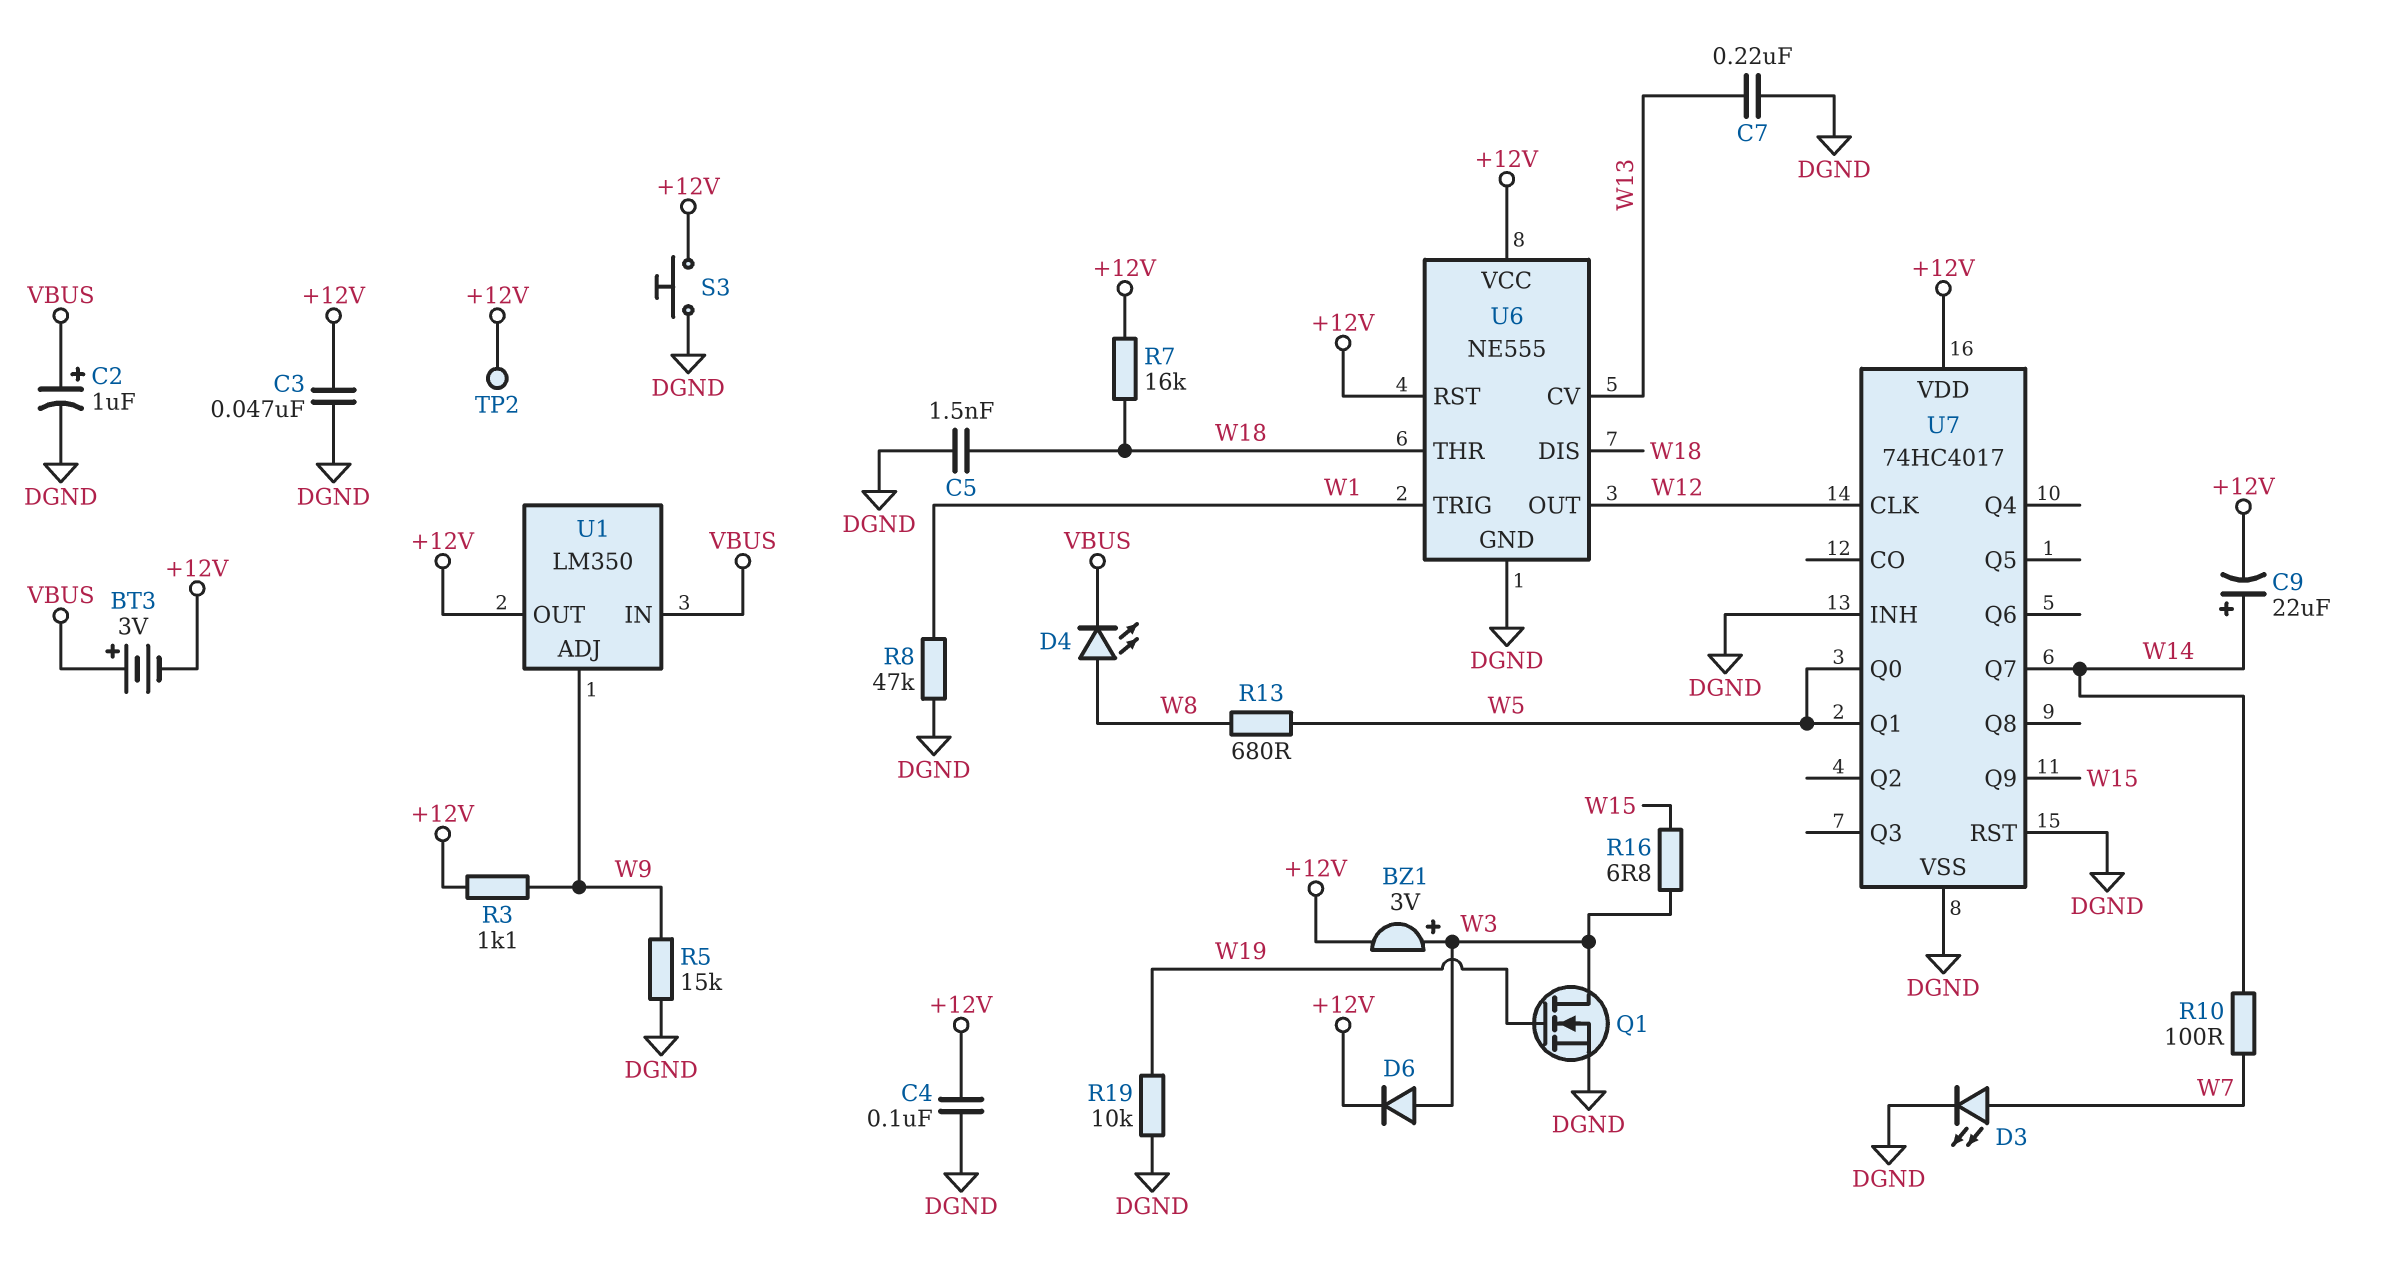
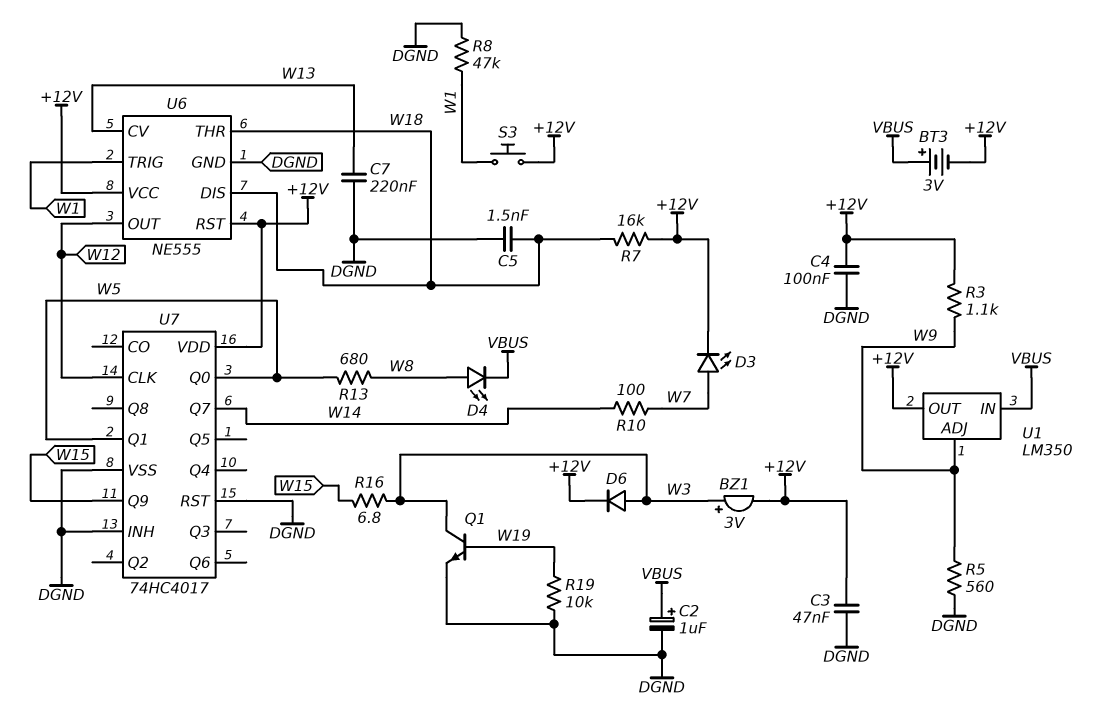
C9: 22uF (plus W14, minus +12V) -> none
D3: LED (A W7, K DGND) -> LED (A W7, K +12V)
Q1: NMOS (G W19, D W3, S DGND) -> NPN (B W19, C W3, E DGND)
R5: 15k (DGND, W9) -> 560 (DGND, W9)
S3: button (+12V, DGND) -> button (+12V, W1)
TP2: test point (+12V) -> none

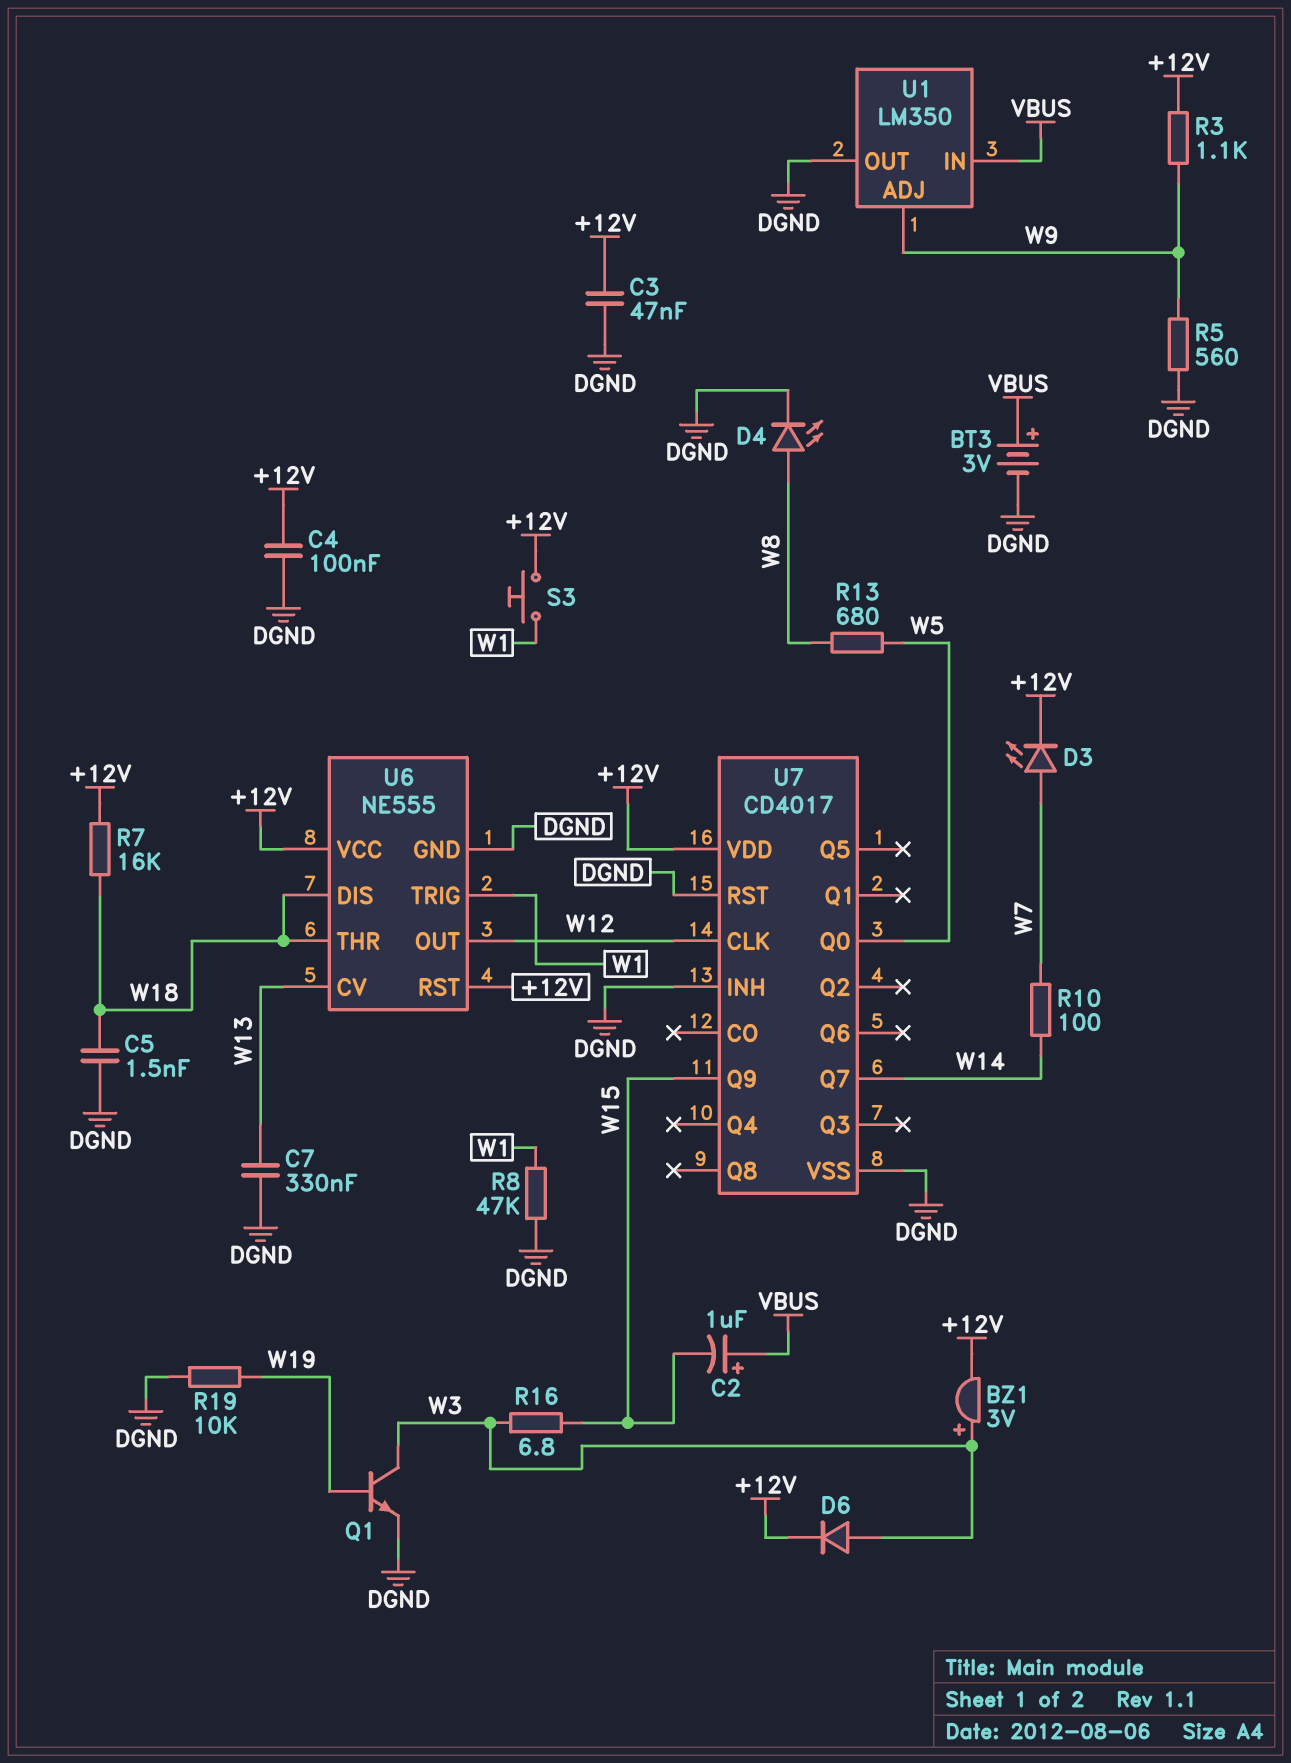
BT3: 3V (plus VBUS, minus +12V) -> 3V (plus VBUS, minus DGND)
C2: 1uF (plus VBUS, minus DGND) -> 1uF (plus VBUS, minus W15)
C7: 220nF (DGND, W13) -> 330nF (DGND, W13)
D4: LED (A W8, K VBUS) -> LED (A W8, K DGND)
U1 pin OUT: +12V -> DGND
U7: 74HC4017 -> CD4017
U7 pin Q1: W5 -> none

